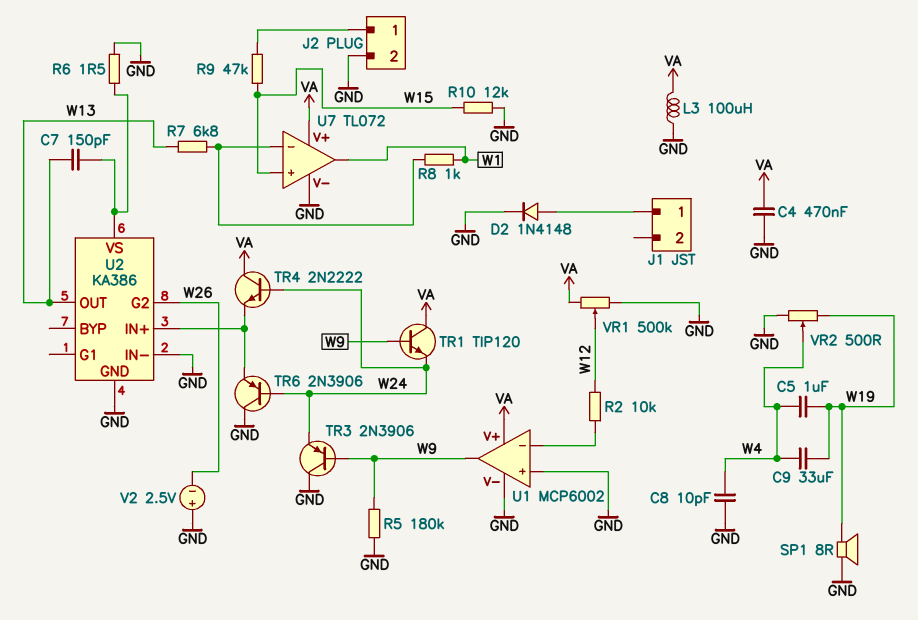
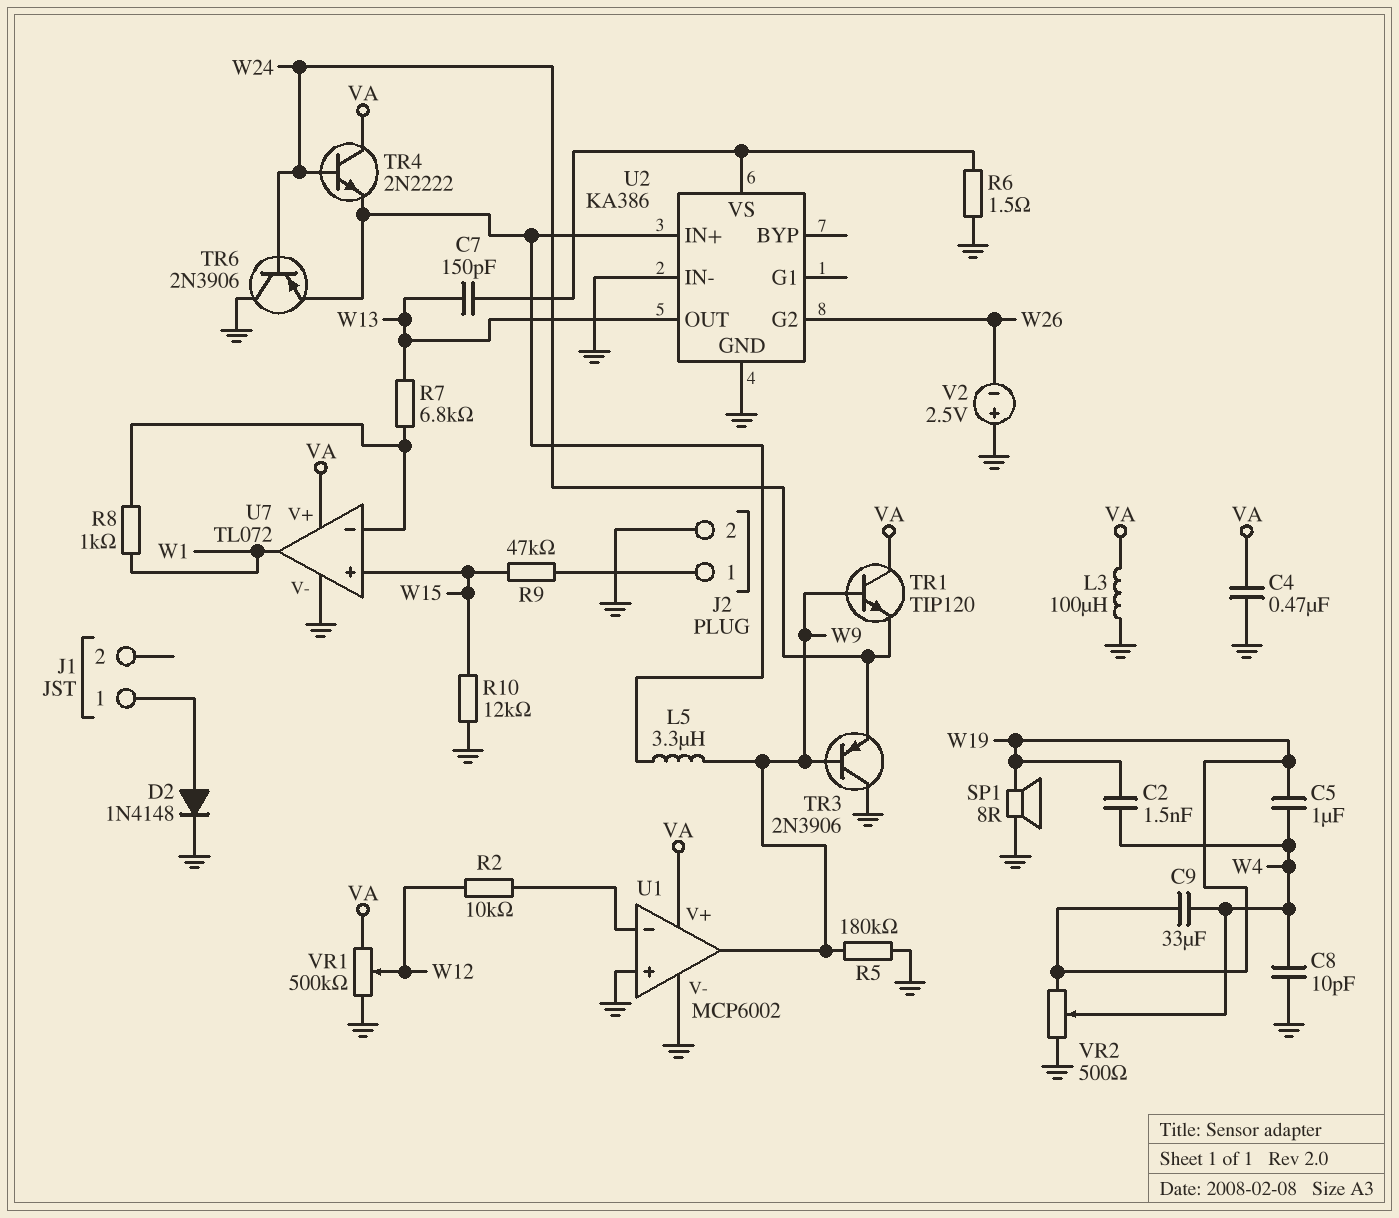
C2: none -> 1.5nF (W4, W19)
L5: none -> 3.3uH (U2/IN+, W9)

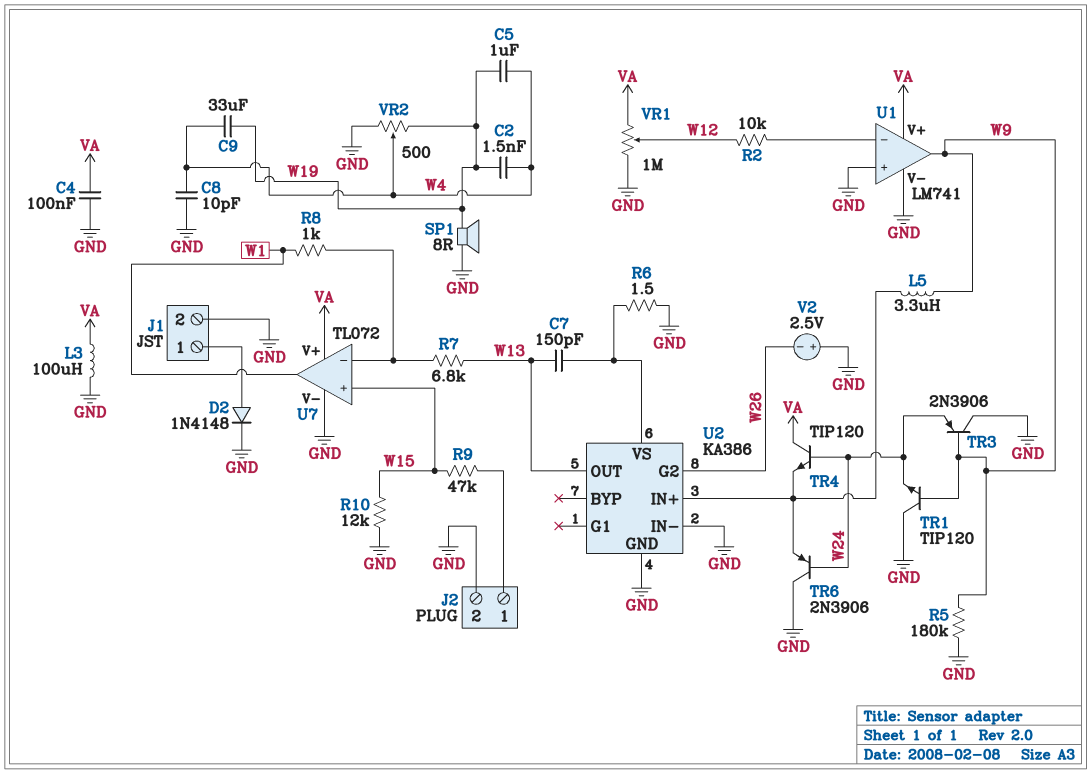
C4: 470nF (GND, VA) -> 100nF (GND, VA)
J1 pin 2: none -> GND
TR1: NPN TIP120 (B W9, C VA, E W24) -> NPN TIP120 (B W9, C GND, E W24)
TR4: NPN 2N2222 (B W24, C VA, E U2/IN+) -> NPN TIP120 (B W24, C VA, E U2/IN+)
U1: MCP6002 -> LM741
VR1: 500k (GND, VA, wiper W12) -> 1M (GND, VA, wiper W12)

